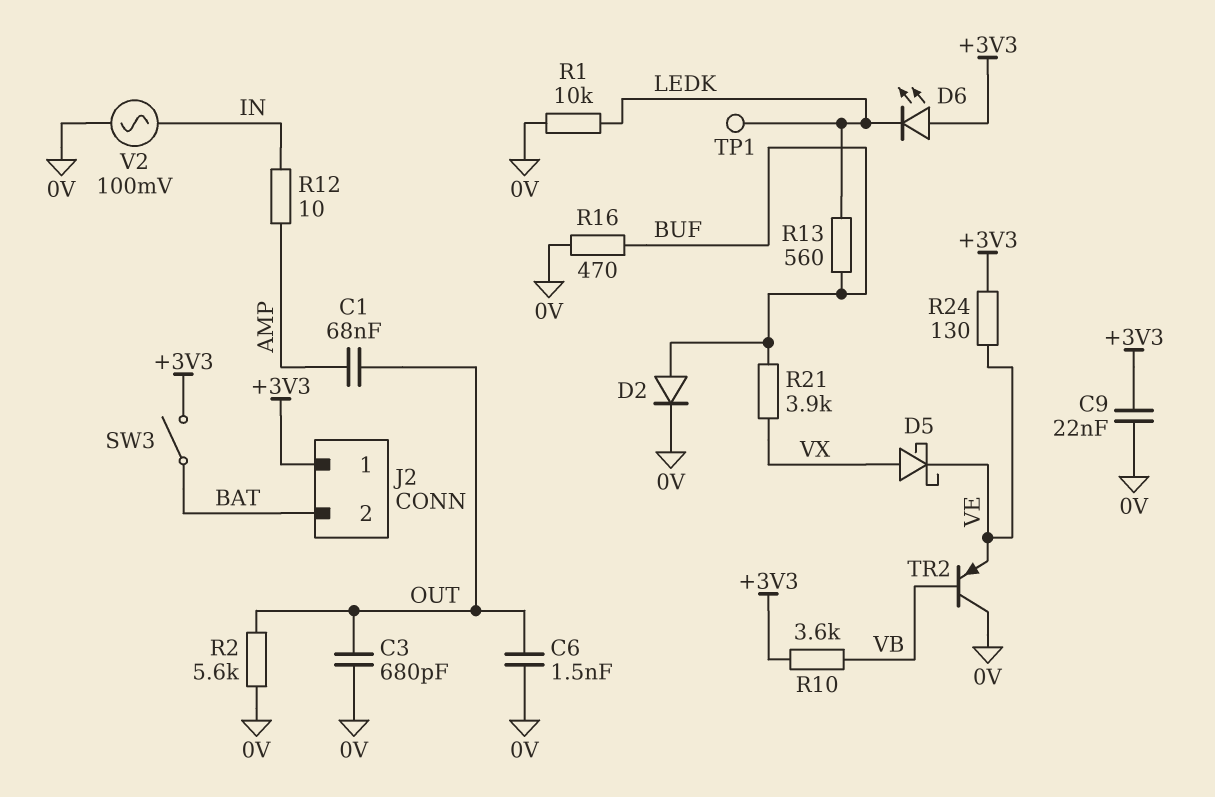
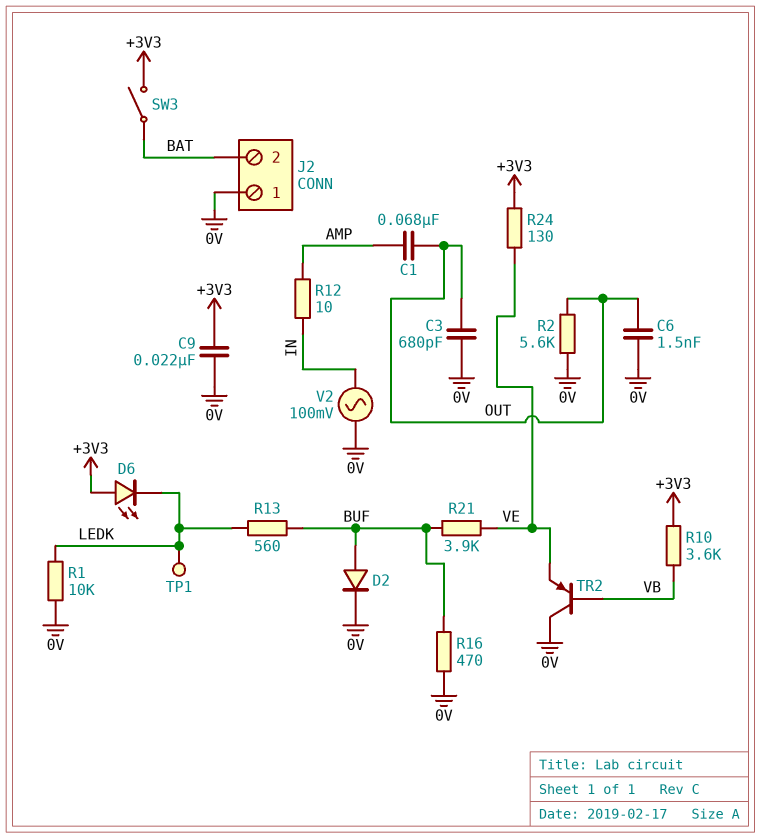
D5: schottky (A VX, K VE) -> none
J2 pin 1: +3V3 -> 0V
R21: 3.9k (BUF, VX) -> 3.9k (BUF, VE)

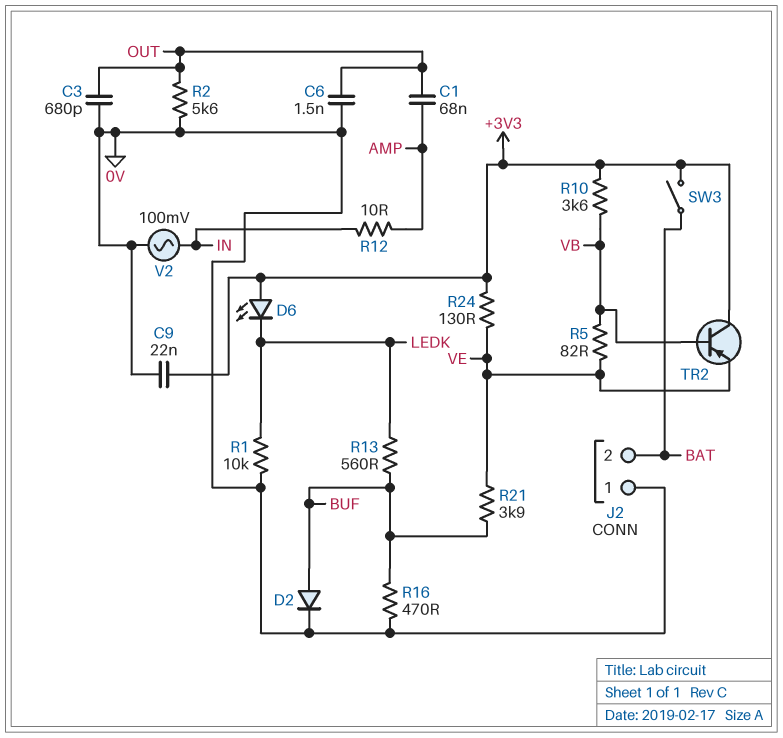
R5: none -> 82 (VB, VE)
TP1: test point (LEDK) -> none
TR2: PNP (B VB, C 0V, E VE) -> PNP (B VB, C +3V3, E VE)

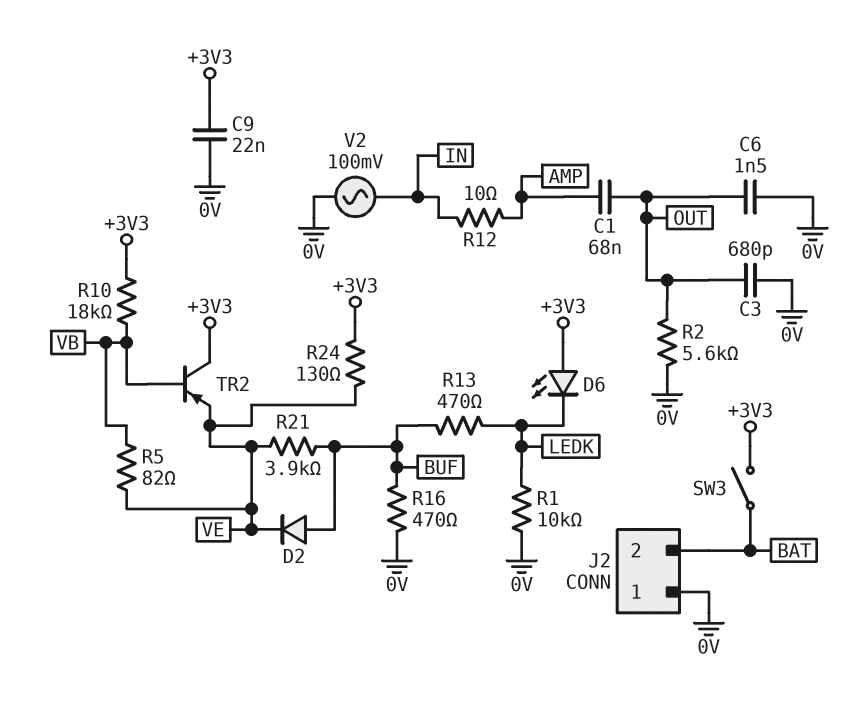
D2: diode (A BUF, K 0V) -> diode (A BUF, K VE)
R10: 3.6k (+3V3, VB) -> 18k (+3V3, VB)
R13: 560 (BUF, LEDK) -> 470 (BUF, LEDK)

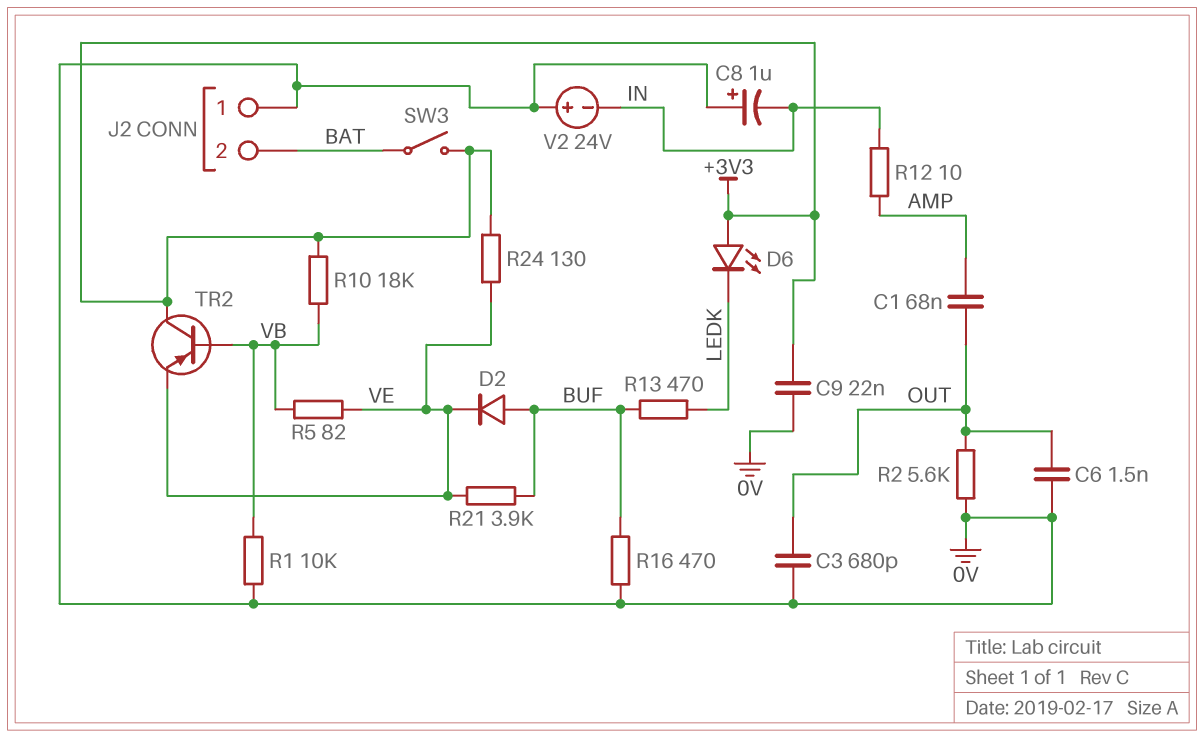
C8: none -> 1uF (plus 0V, minus IN)
R1: 10k (0V, LEDK) -> 10k (0V, VB)
V2: AC 100mV (0V, IN) -> 24V (plus 0V, minus IN)

